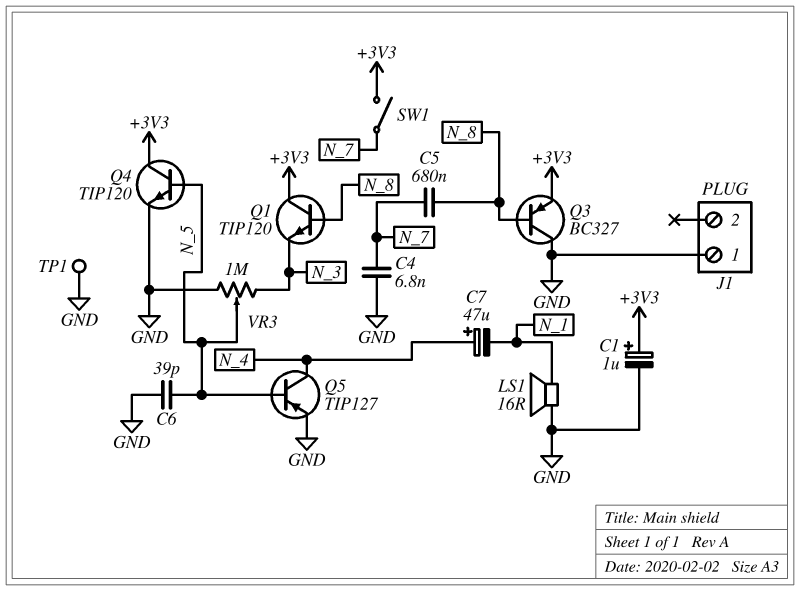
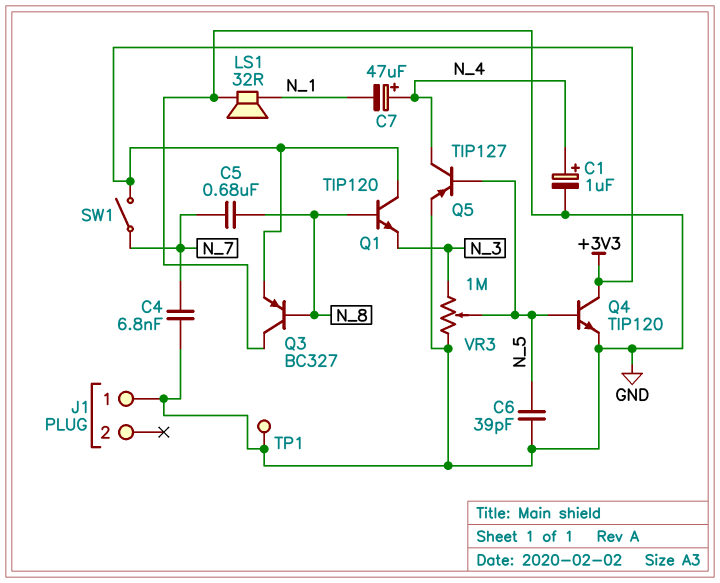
C1: 1uF (plus +3V3, minus GND) -> 1uF (plus N_4, minus GND)
LS1: speaker 16R (GND, N_1) -> speaker 32R (GND, N_1)

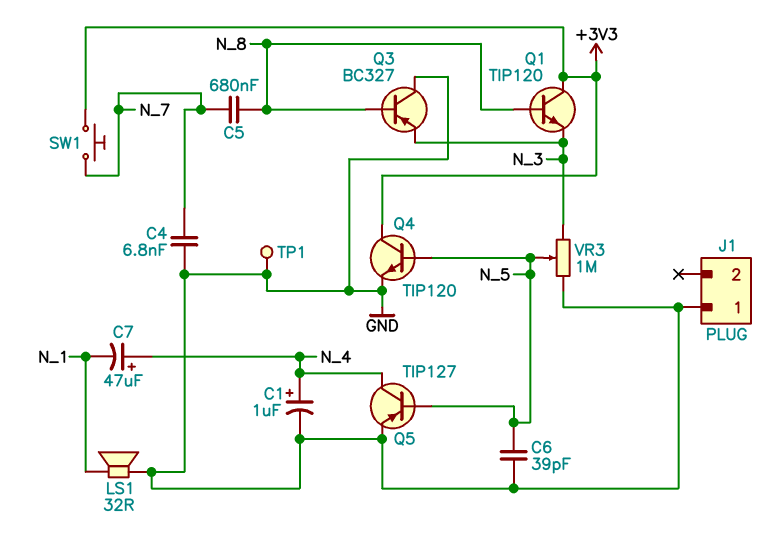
Q3: PNP BC327 (B N_8, C GND, E +3V3) -> PNP BC327 (B N_8, C GND, E N_3)
SW1: switch (+3V3, N_7) -> button (+3V3, N_7)

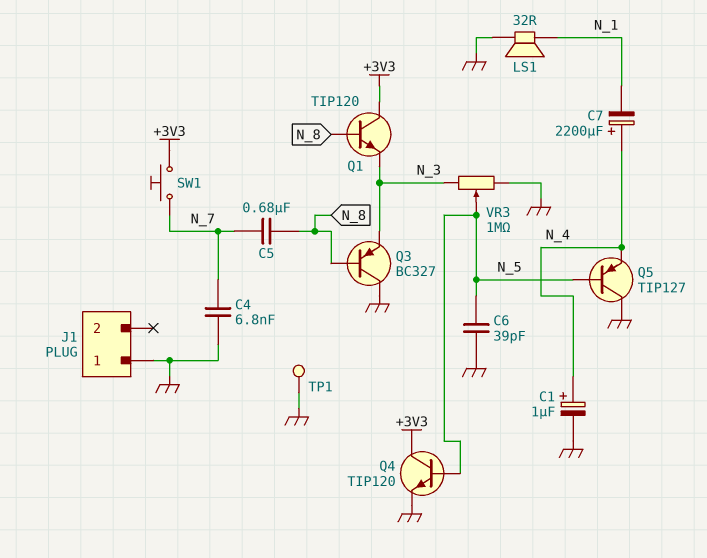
C7: 47uF (plus N_4, minus N_1) -> 2200uF (plus N_4, minus N_1)
Q5: PNP TIP127 (B N_5, C N_4, E GND) -> PNP TIP127 (B N_5, C GND, E N_4)

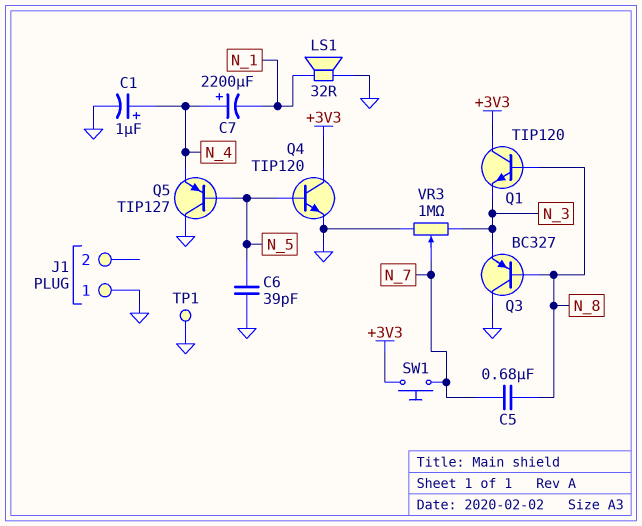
C4: 6.8nF (GND, N_7) -> none
VR3: 1M (GND, N_3, wiper N_5) -> 1M (GND, N_3, wiper N_7)

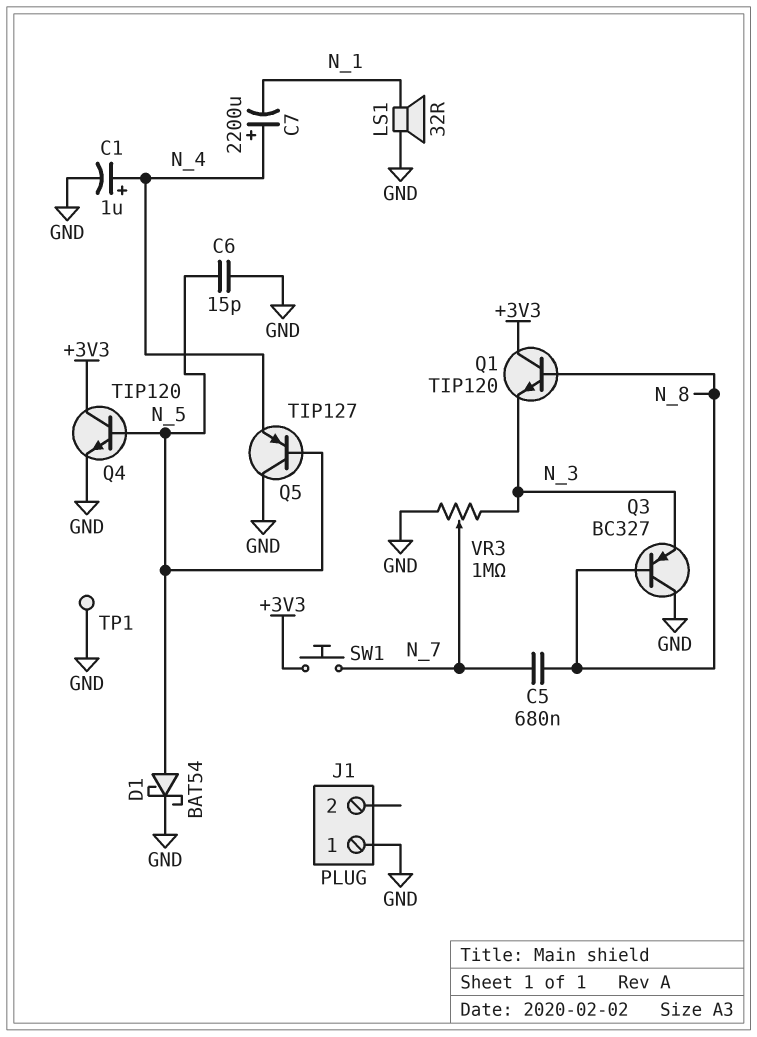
C6: 39pF (GND, N_5) -> 15pF (GND, N_5)
D1: none -> schottky BAT54 (A N_5, K GND)

